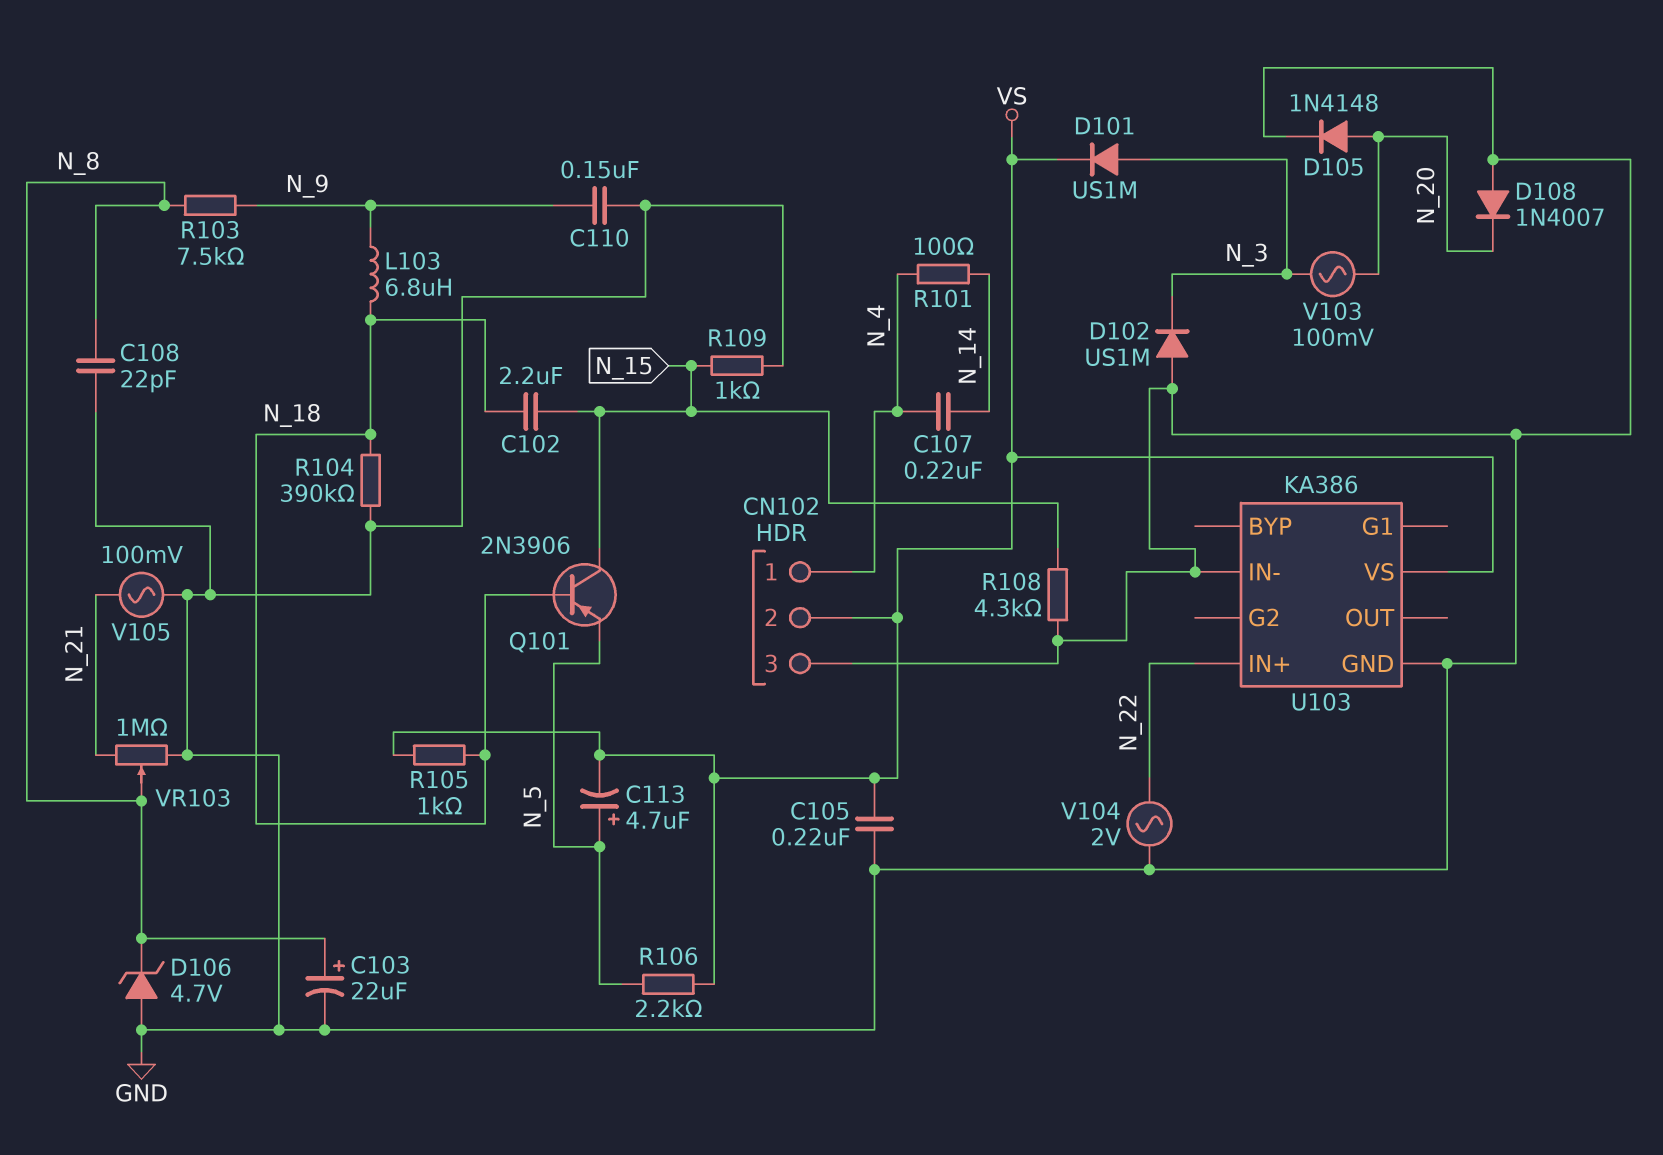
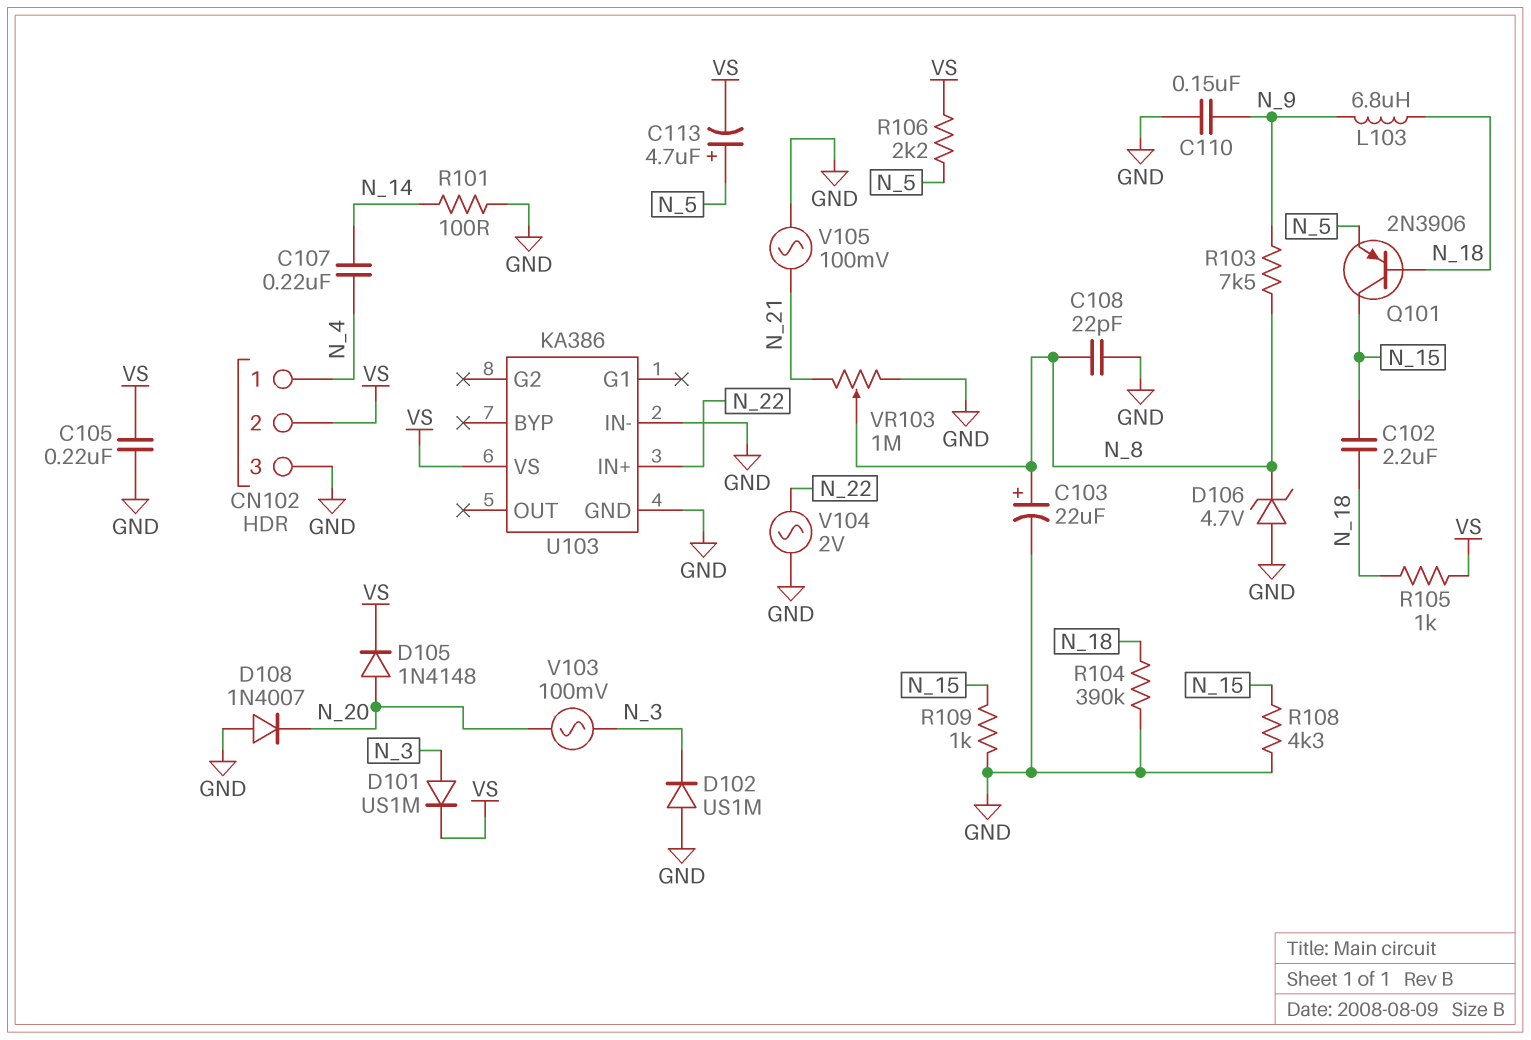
D105: diode 1N4148 (A N_20, K GND) -> diode 1N4148 (A N_20, K VS)
R101: 100 (N_4, N_14) -> 100 (GND, N_14)

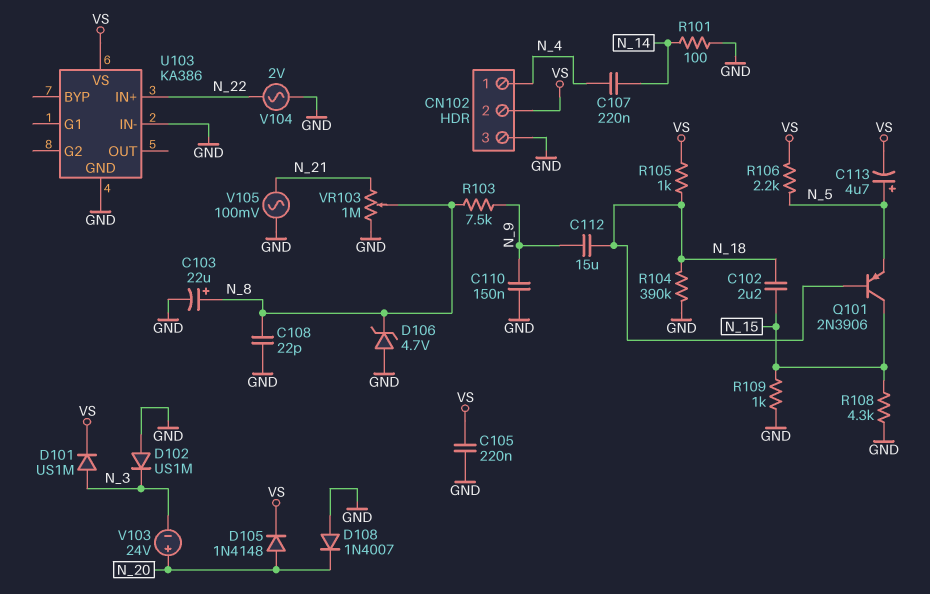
C112: none -> 15uF (N_9, N_18)
L103: 6.8uH (N_9, N_18) -> none
V103: AC 100mV (N_3, N_20) -> 24V (plus N_20, minus N_3)

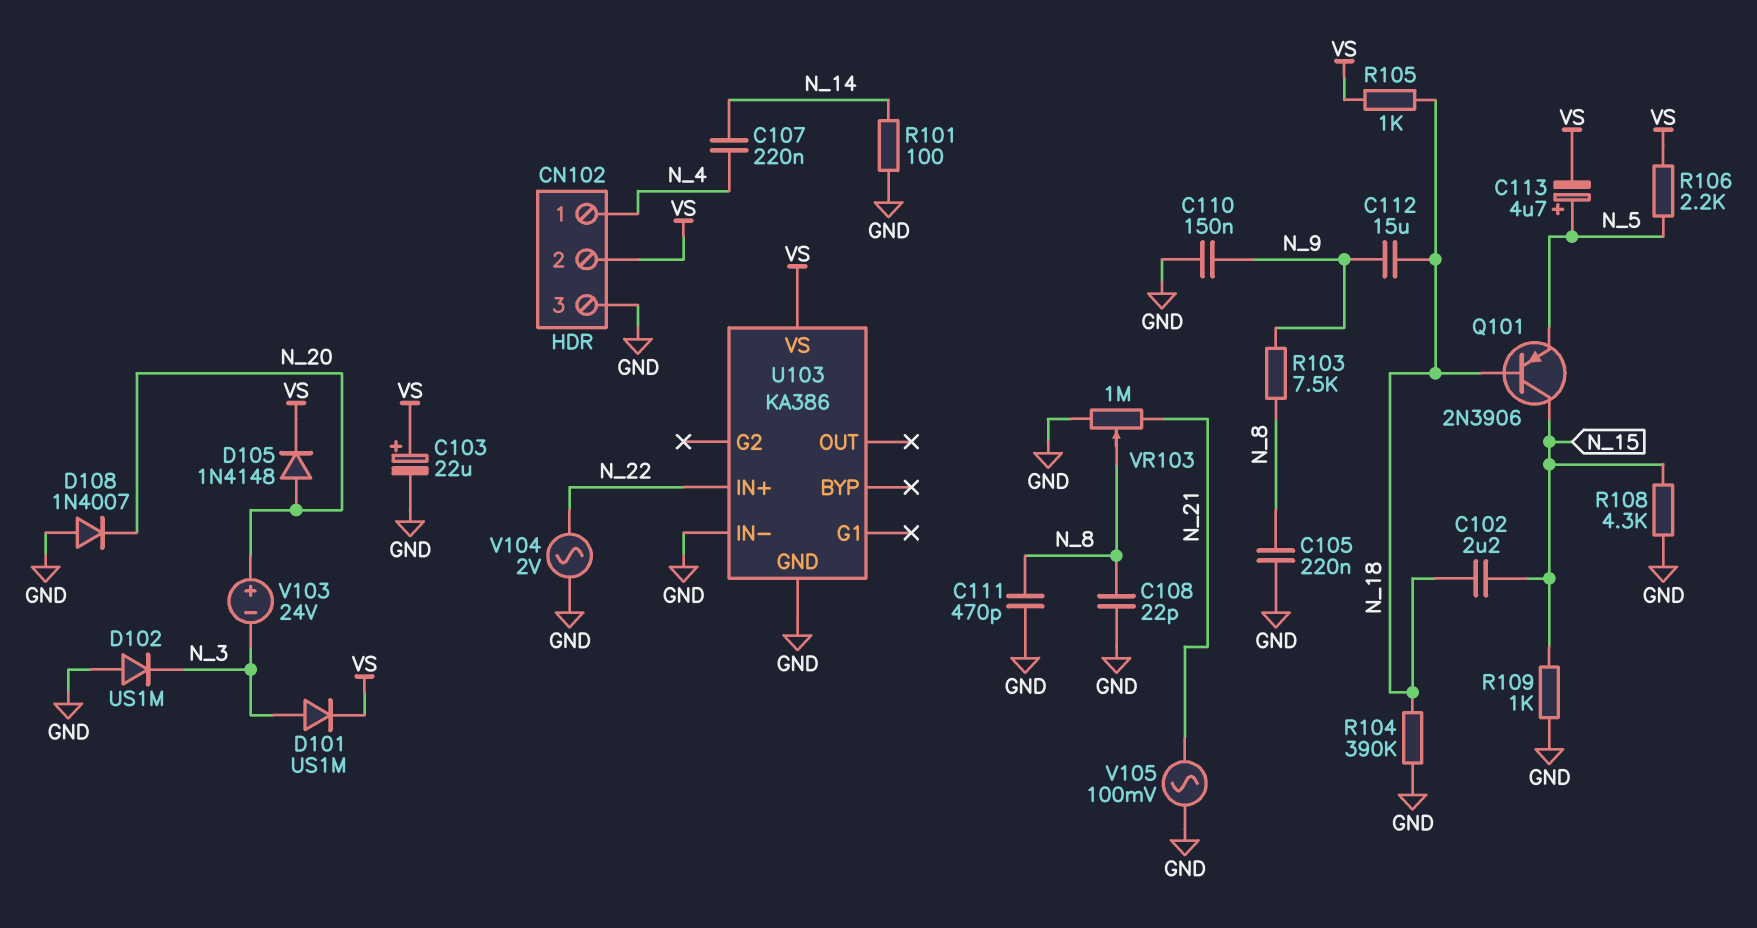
C103: 22uF (plus N_8, minus GND) -> 22uF (plus VS, minus GND)
C105: 220nF (GND, VS) -> 220nF (GND, N_8)
C111: none -> 470pF (GND, N_8)
D106: zener 4.7V (A GND, K N_8) -> none

